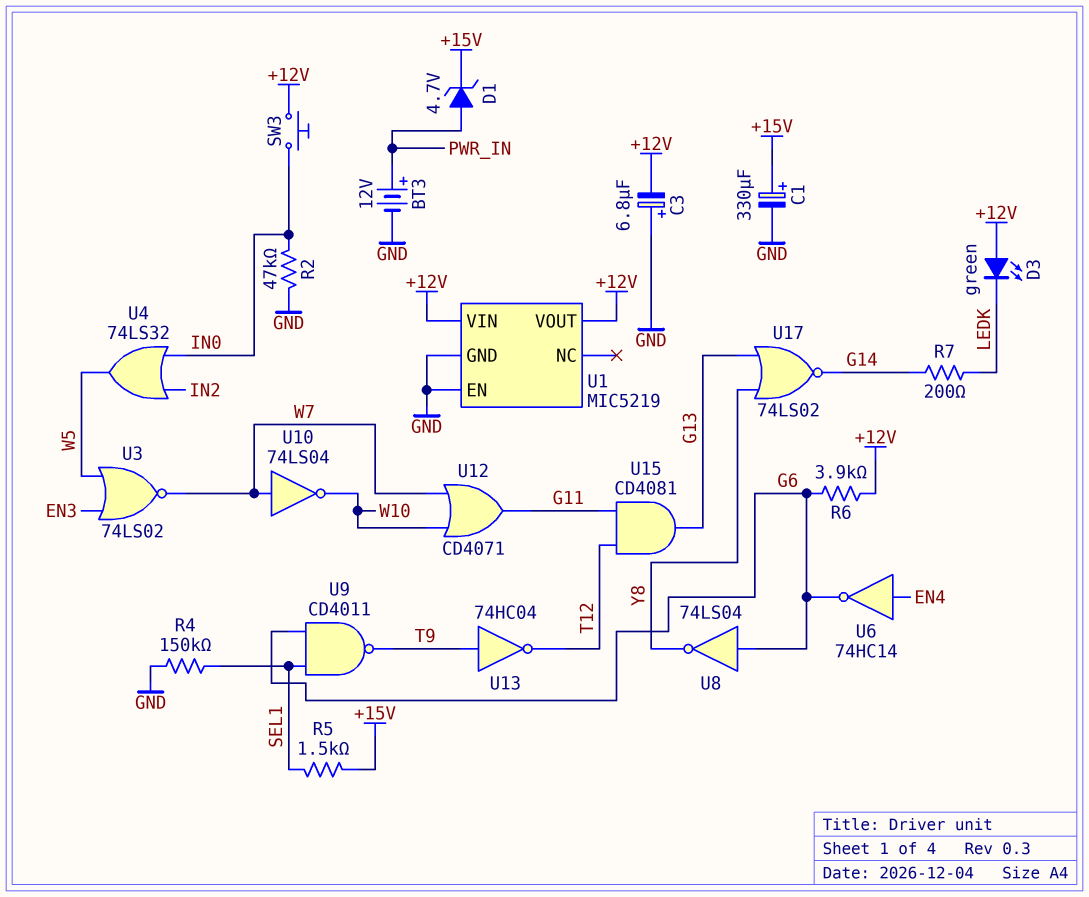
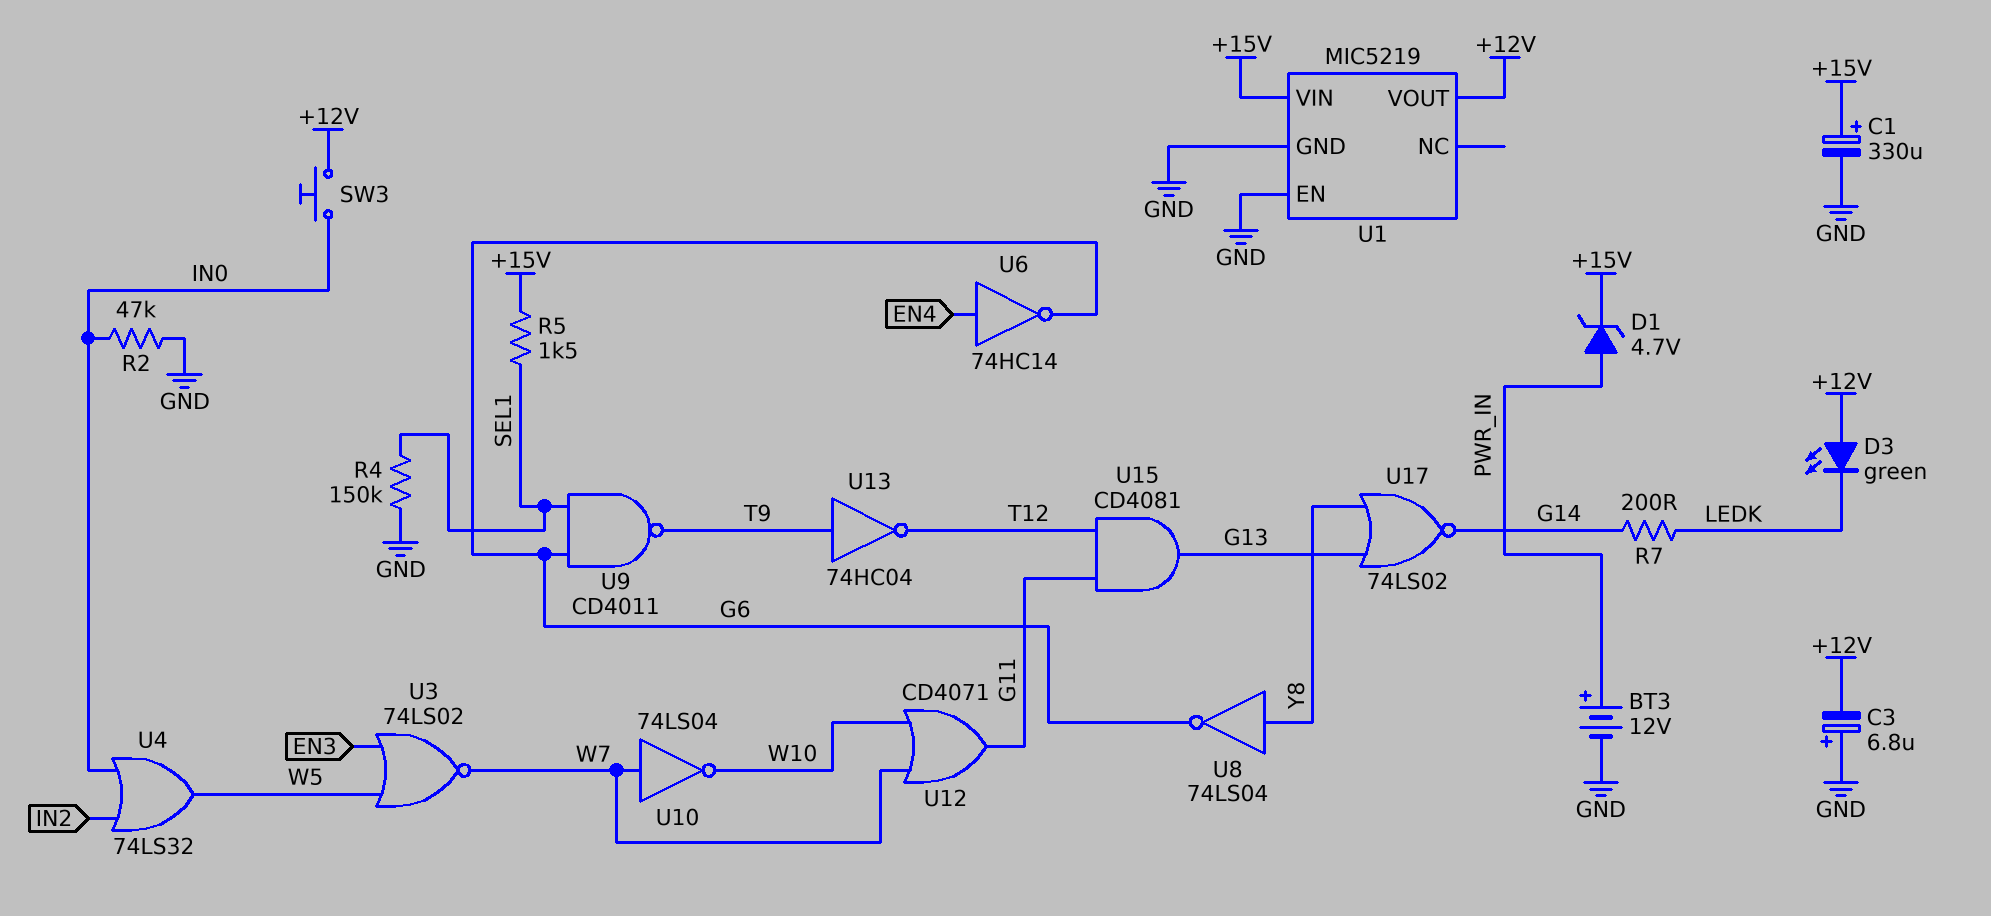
R6: 3.9k (+12V, G6) -> none
U1 pin VIN: +12V -> +15V
U8: NOT 74LS04 (in G6, out Y8) -> NOT 74LS04 (in Y8, out G6)

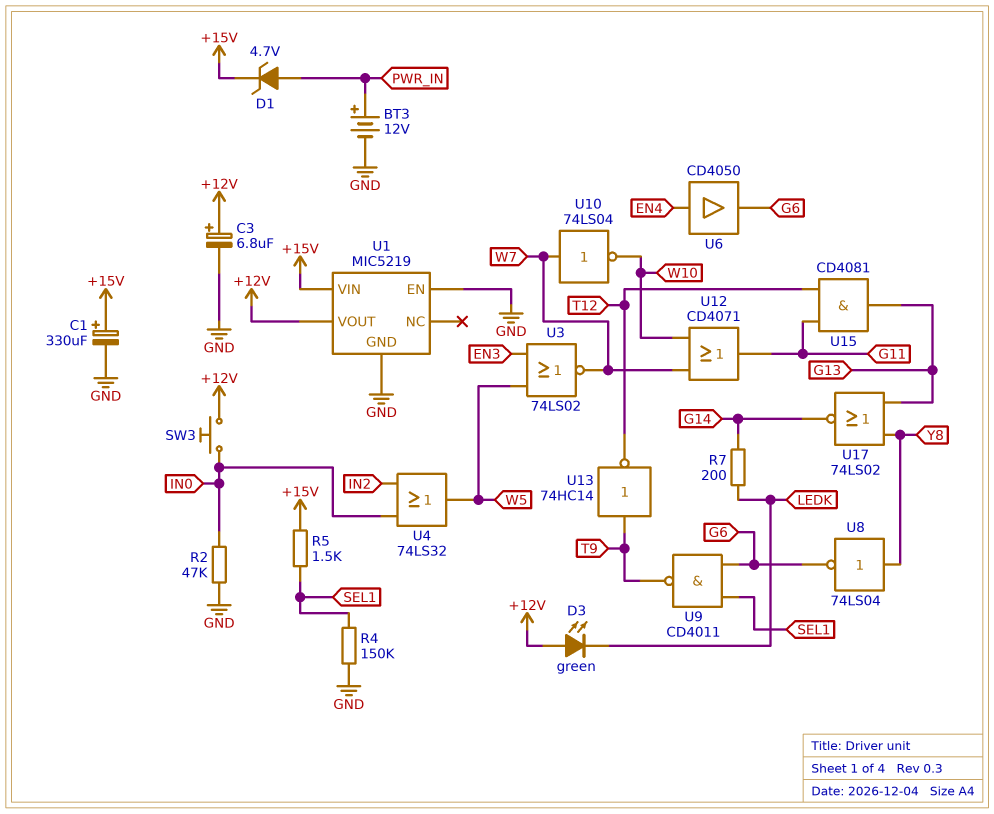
C3: 6.8uF (plus GND, minus +12V) -> 6.8uF (plus +12V, minus GND)
U6: NOT 74HC14 (in EN4, out G6) -> buffer CD4050 (in EN4, out G6)
U13: NOT 74HC04 (in T9, out T12) -> NOT 74HC14 (in T9, out T12)

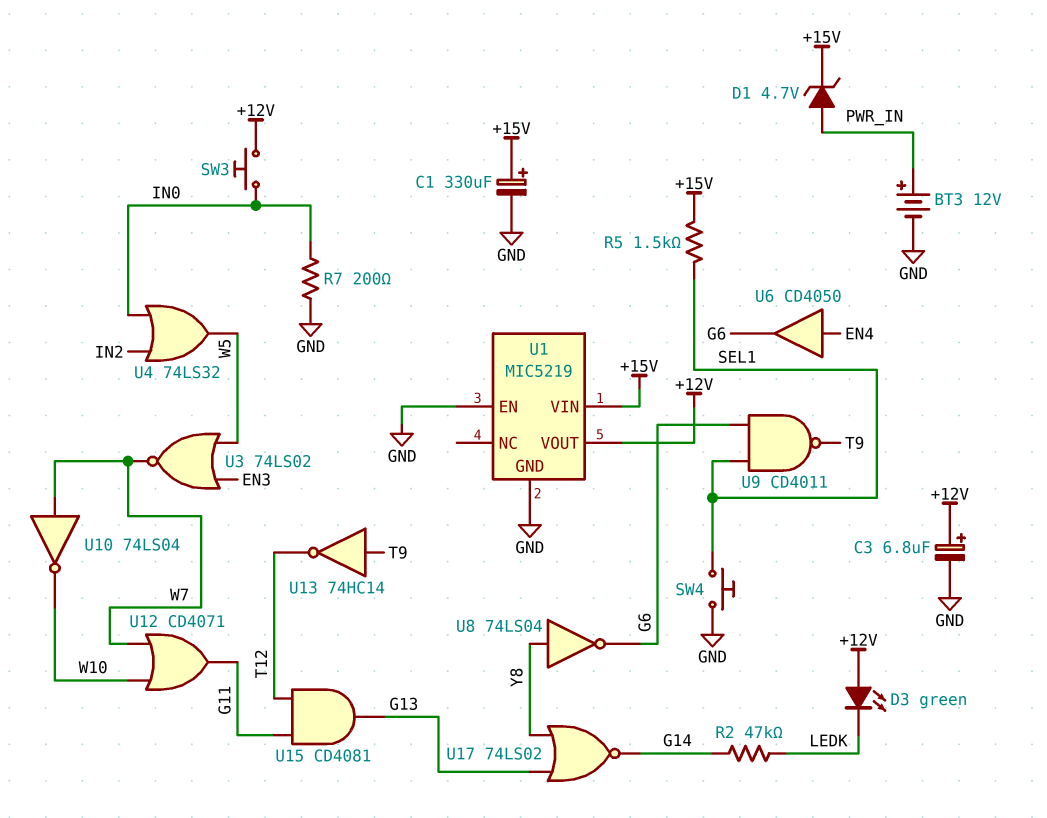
R2: 47k (GND, IN0) -> 47k (G14, LEDK)
R4: 150k (GND, SEL1) -> none
R7: 200 (G14, LEDK) -> 200 (GND, IN0)
SW4: none -> button (GND, SEL1)

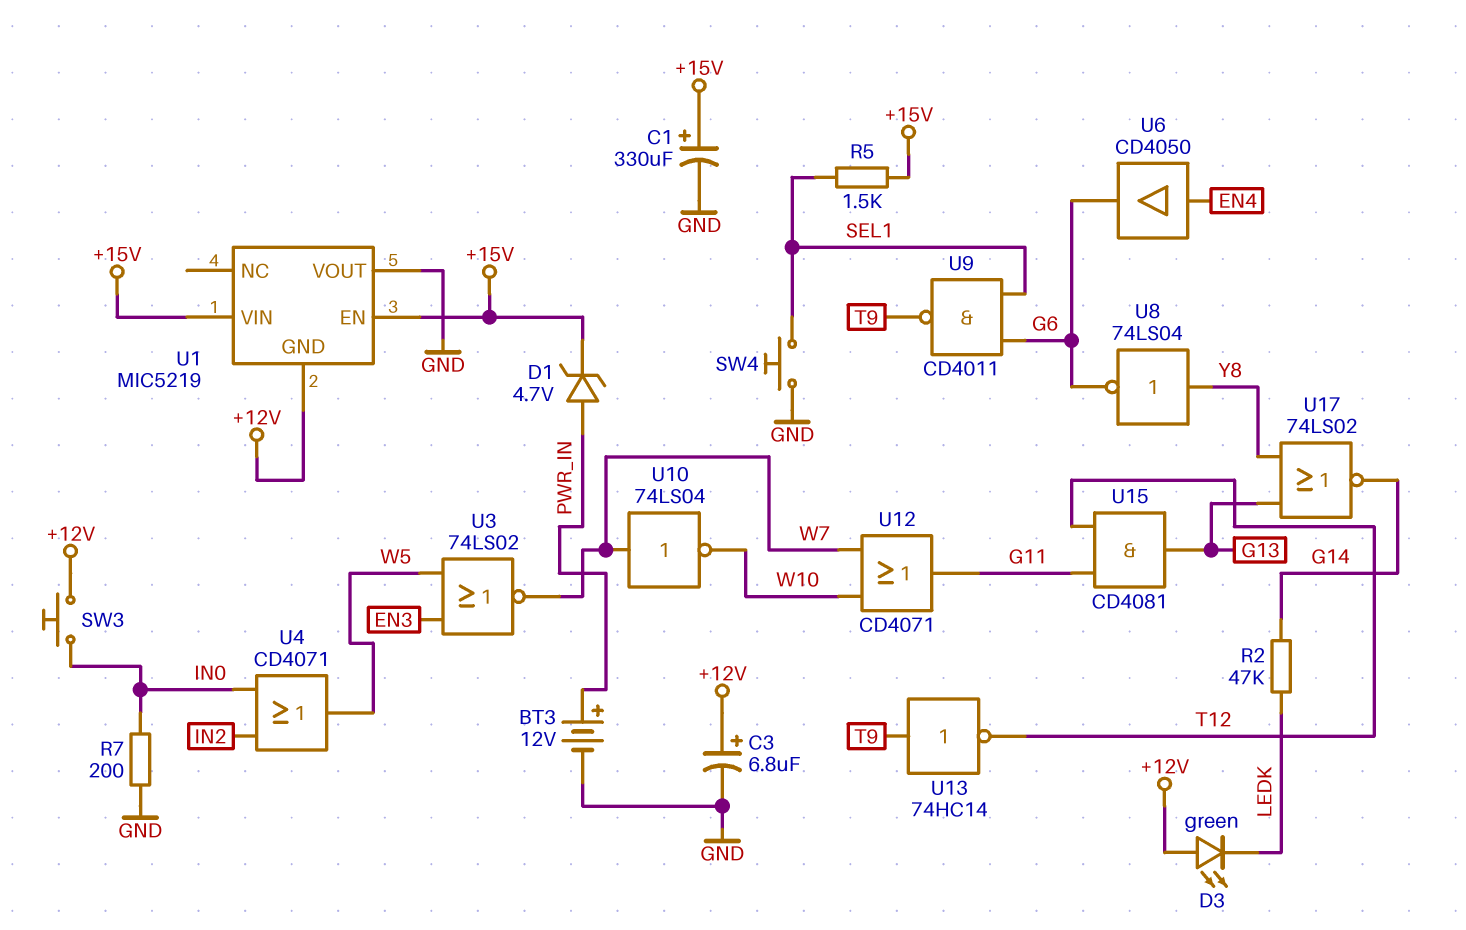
U1 pin EN: GND -> +15V
U1 pin GND: GND -> +12V
U1 pin VOUT: +12V -> GND
U4: OR 74LS32 (in IN0, in IN2, out W5) -> OR CD4071 (in IN0, in IN2, out W5)

